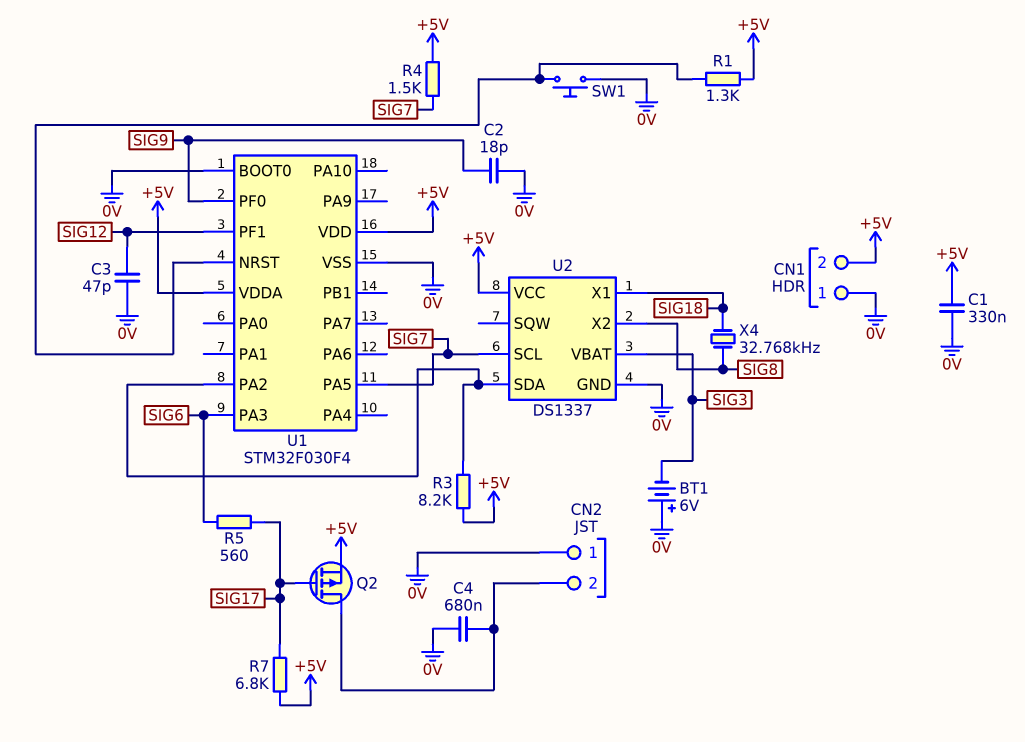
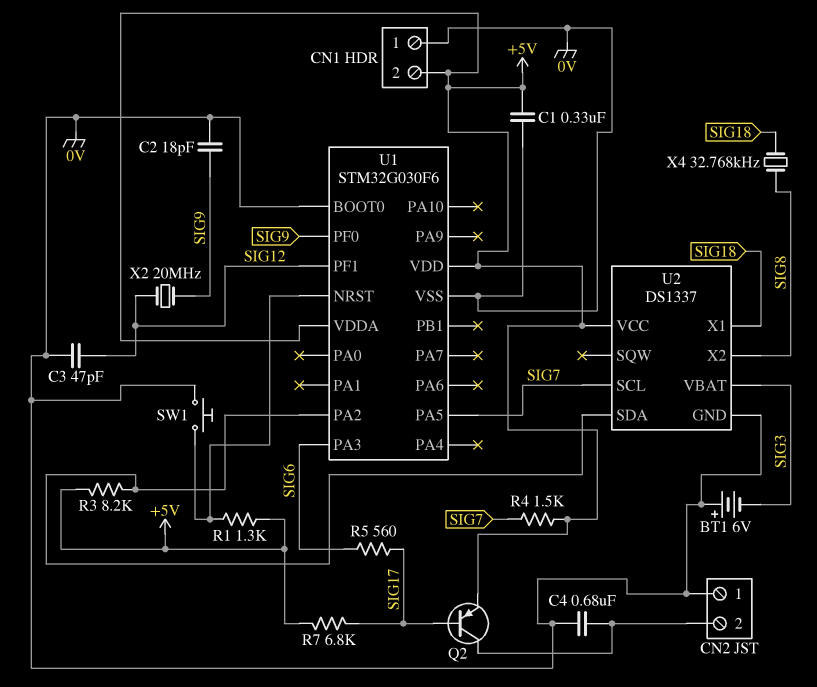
Q2: PMOS (G SIG17, D CN2/2, S +5V) -> PNP (B SIG17, C CN2/2, E +5V)
U1: STM32F030F4 -> STM32G030F6
X2: none -> 20MHz (SIG9, SIG12)

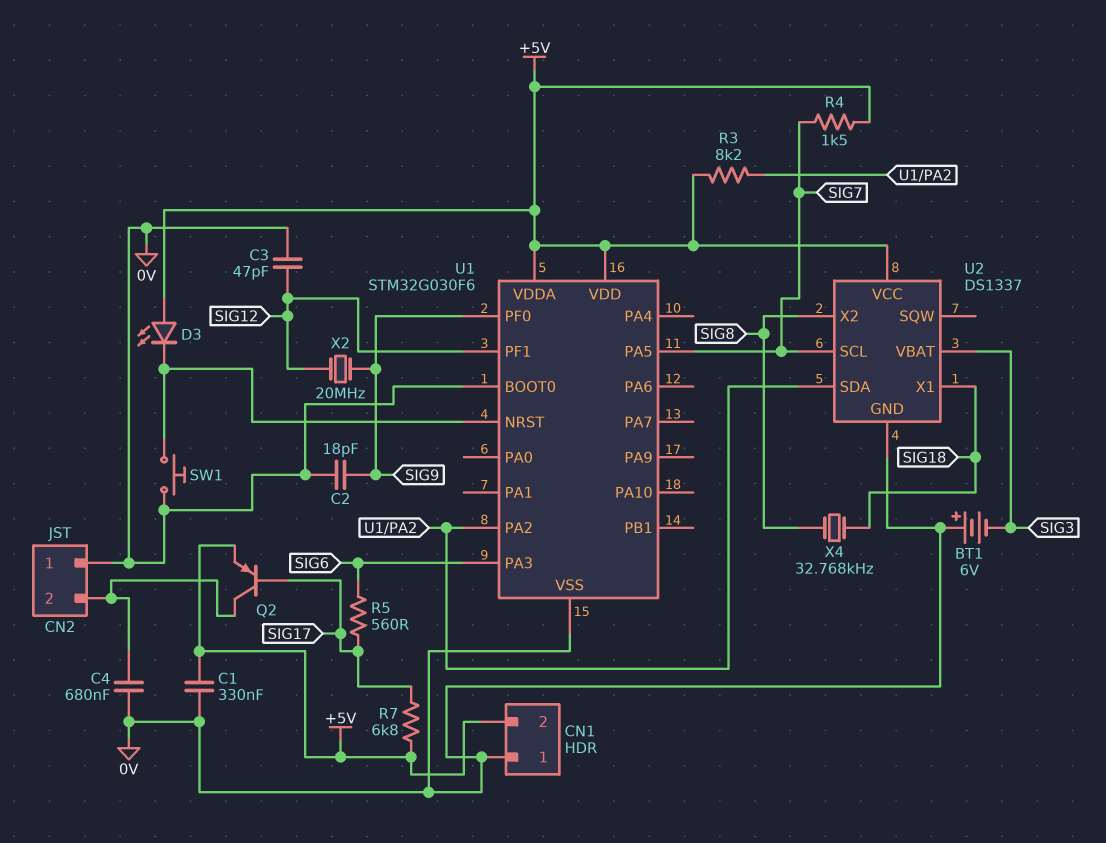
D3: none -> LED (A +5V, K U1/NRST)
R1: 1.3k (+5V, U1/NRST) -> none

